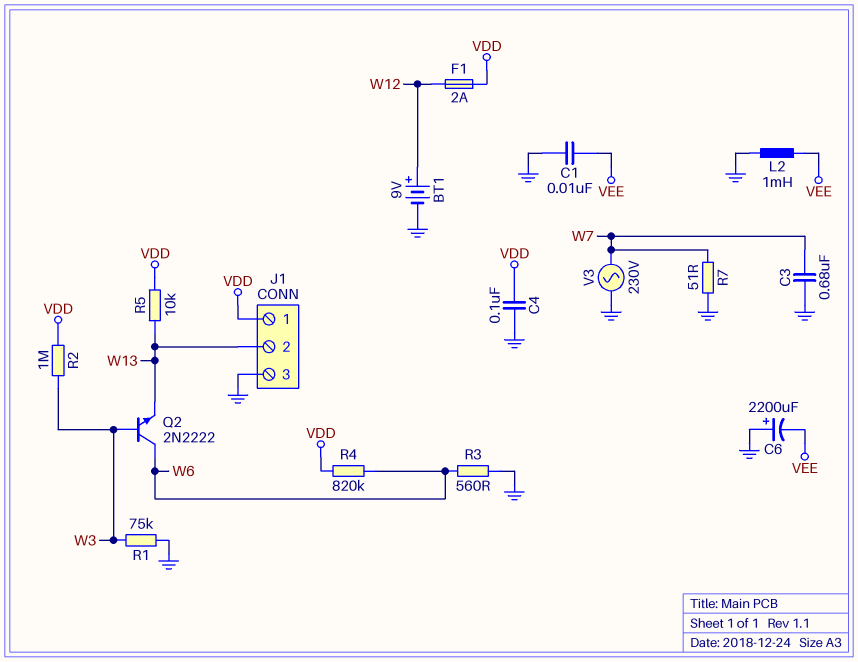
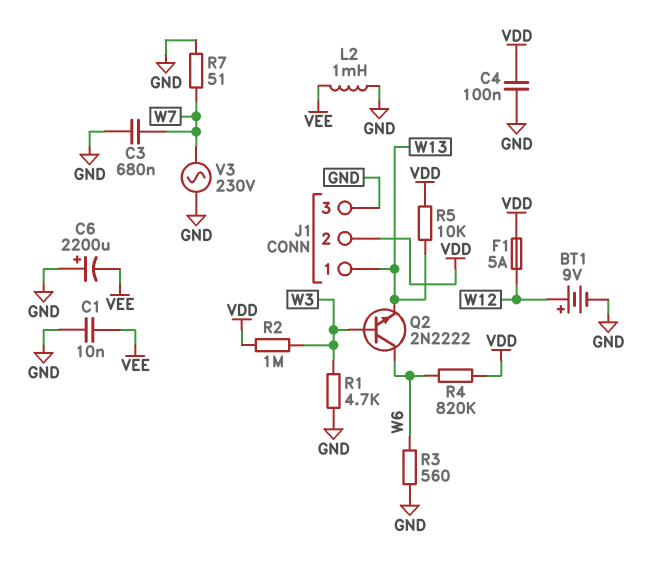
F1: 2A (VDD, W12) -> 5A (VDD, W12)
J1 pin 1: VDD -> W13
J1 pin 2: W13 -> VDD
R1: 75k (GND, W3) -> 4.7k (GND, W3)

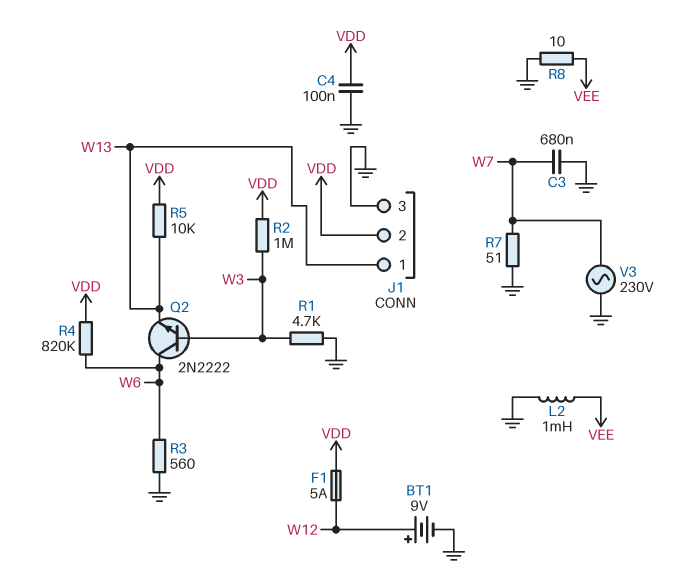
C1: 10nF (GND, VEE) -> none
C6: 2200uF (plus GND, minus VEE) -> none
R8: none -> 10 (GND, VEE)

